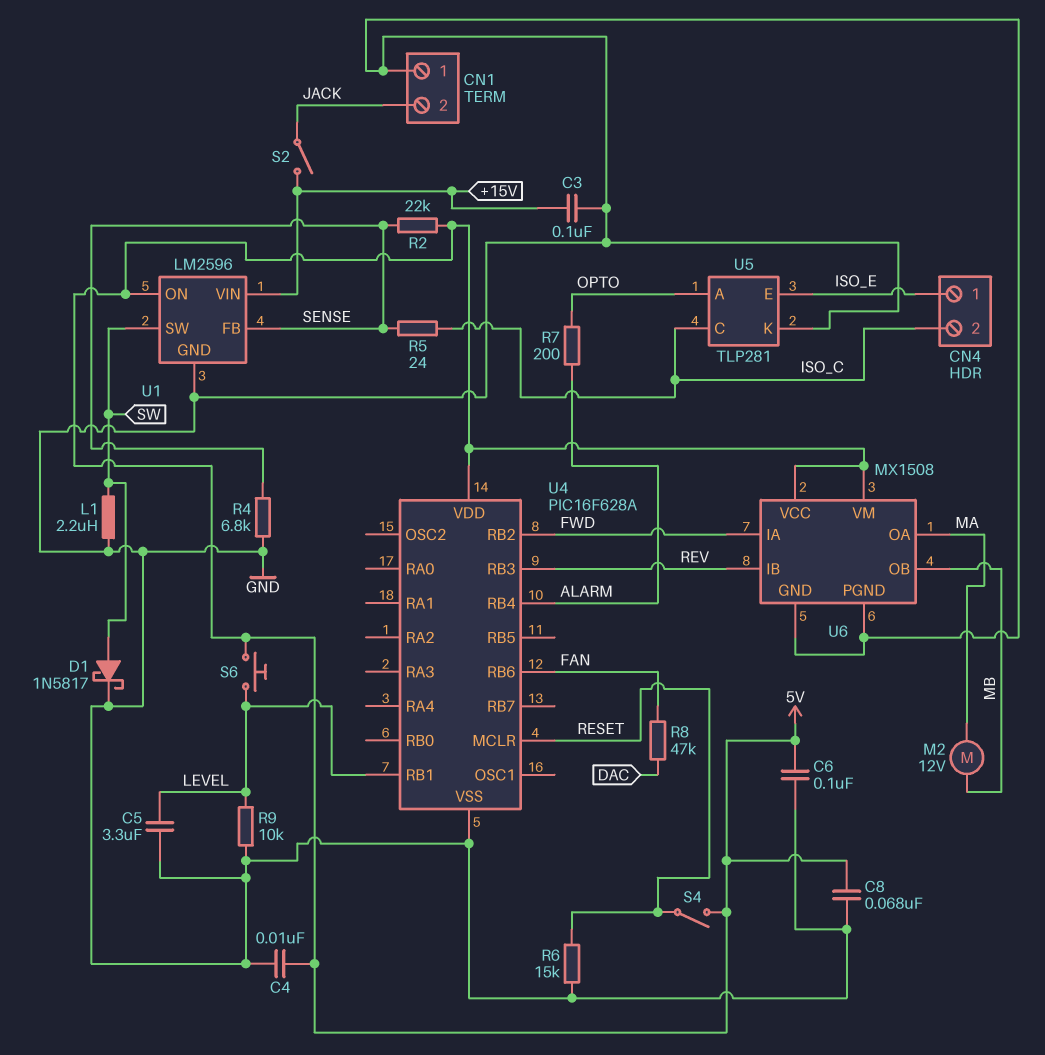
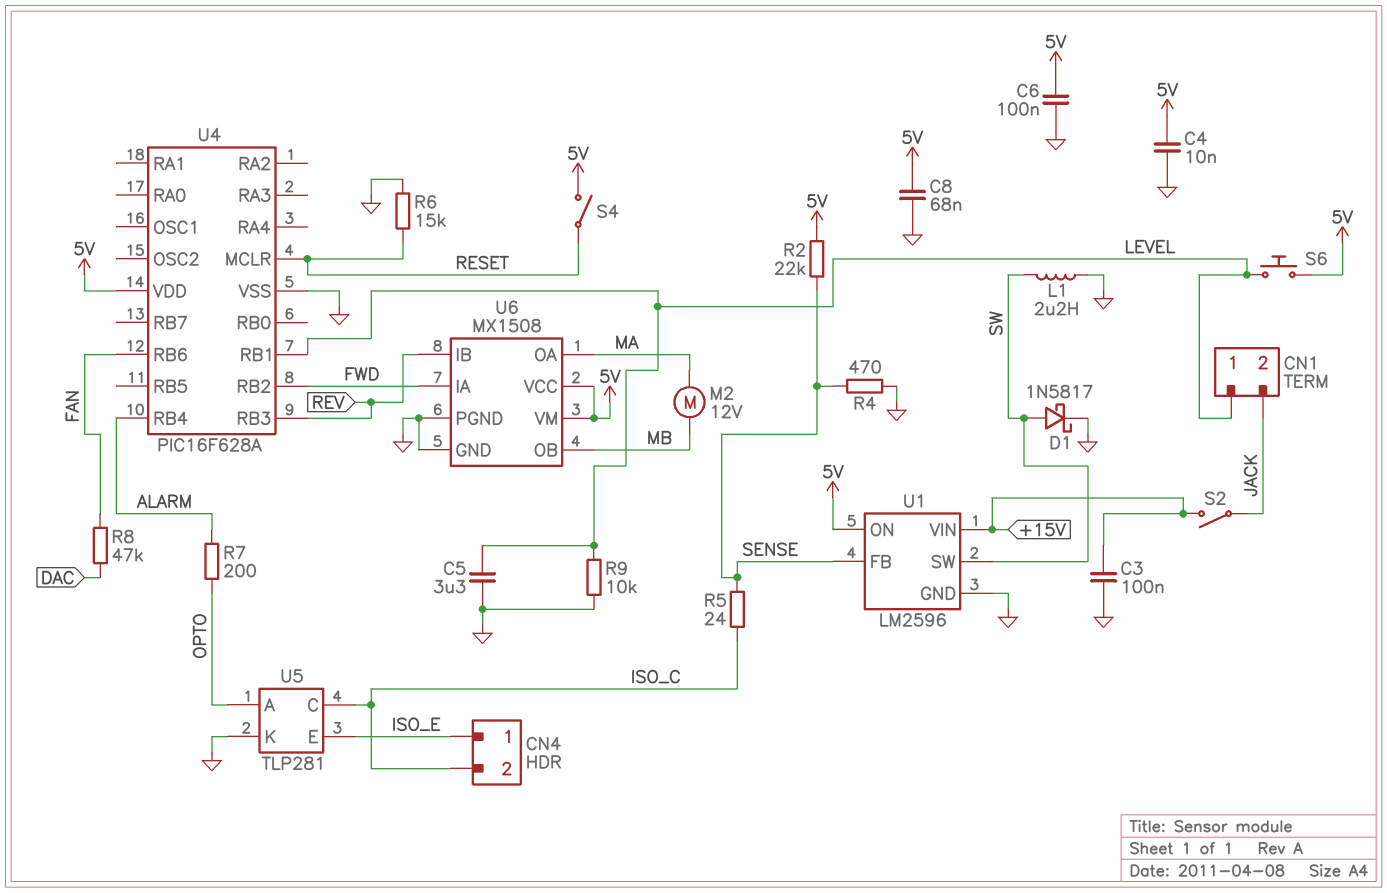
CN1 pin 1: GND -> LEVEL
R4: 6.8k (GND, SENSE) -> 470 (GND, SENSE)

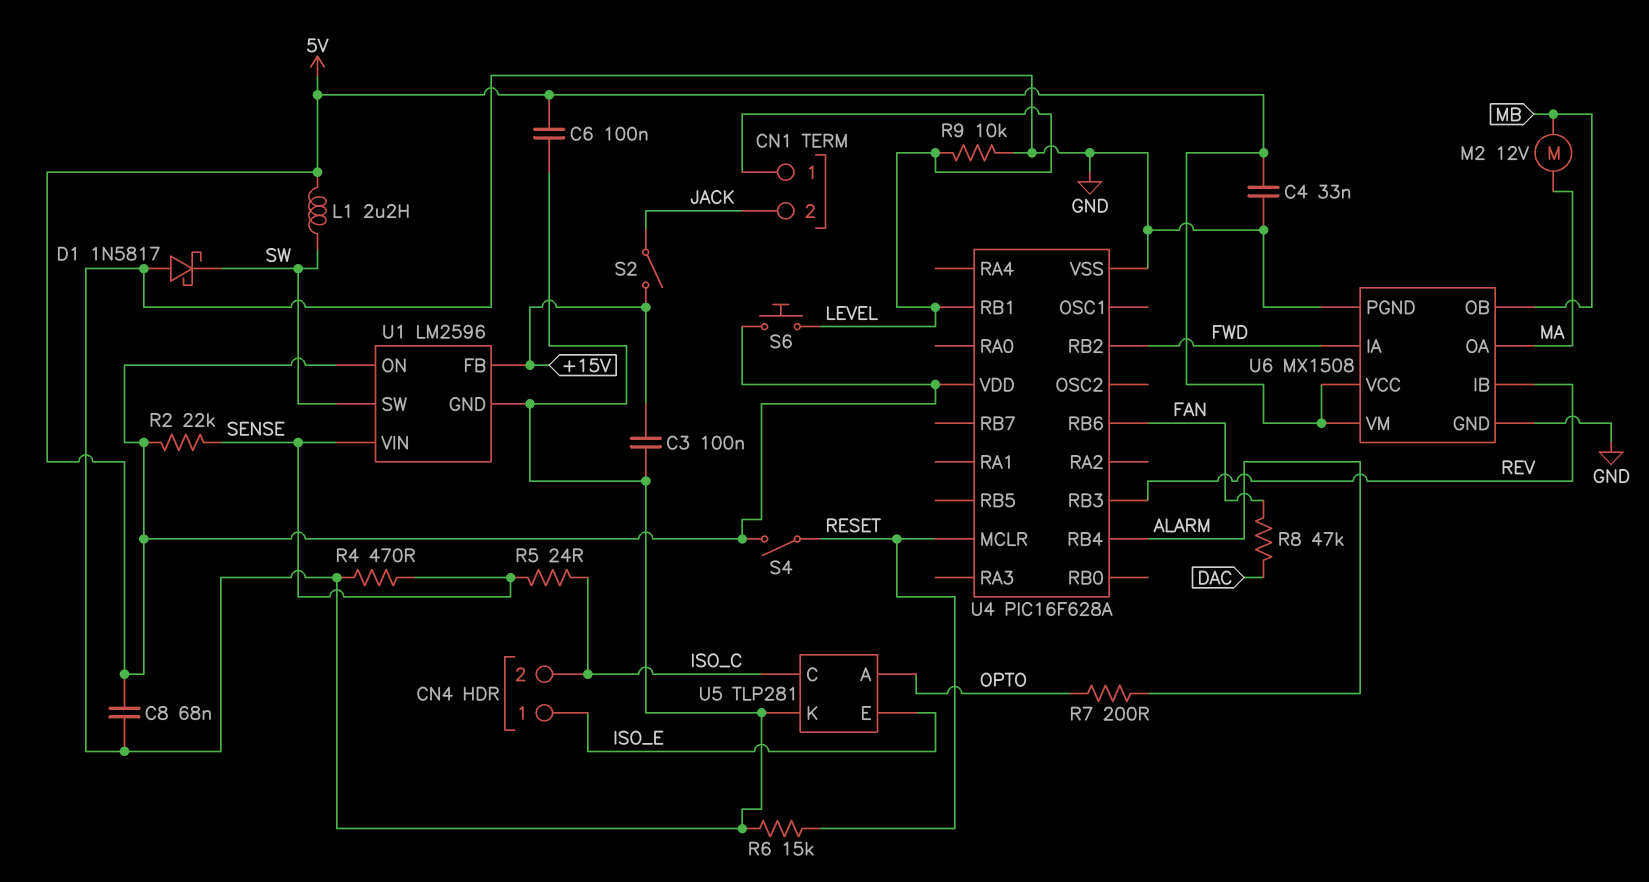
C4: 10nF (5V, GND) -> 33nF (5V, GND)
C5: 3.3uF (GND, LEVEL) -> none
D1: schottky 1N5817 (A SW, K GND) -> schottky 1N5817 (A GND, K SW)
L1: 2.2uH (GND, SW) -> 2.2uH (5V, SW)
U1 pin FB: SENSE -> +15V
U1 pin VIN: +15V -> SENSE

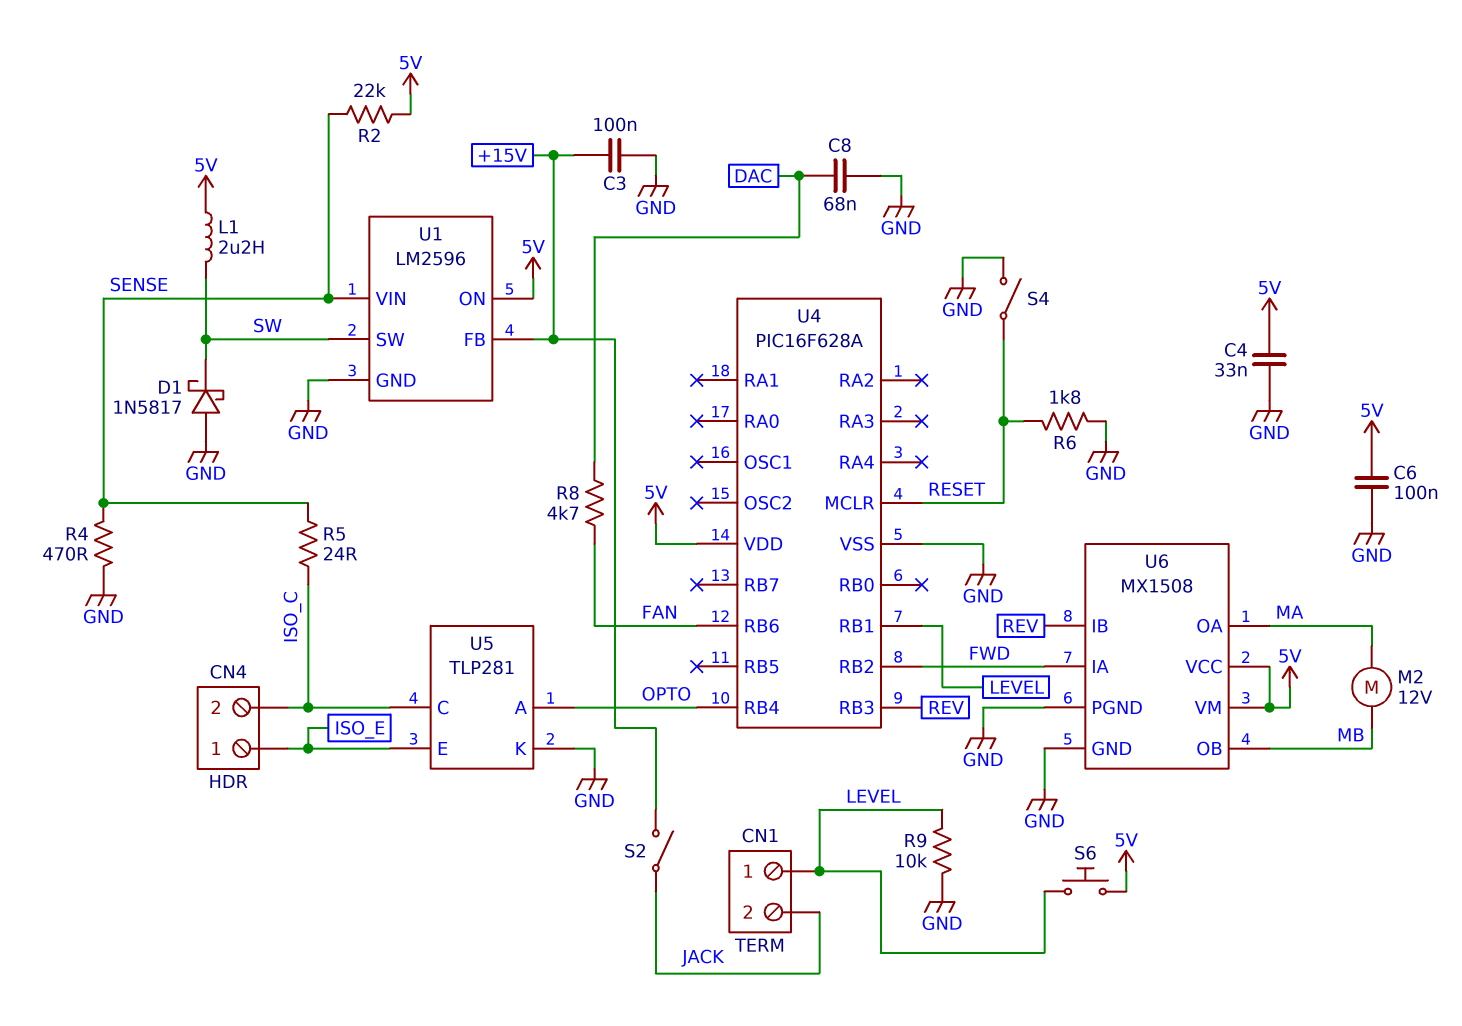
C8: 68nF (5V, GND) -> 68nF (DAC, GND)
R6: 15k (GND, RESET) -> 1.8k (GND, RESET)
R7: 200 (ALARM, OPTO) -> none
R8: 47k (DAC, FAN) -> 4.7k (DAC, FAN)
S4: switch (5V, RESET) -> switch (GND, RESET)
U4 pin RB4: ALARM -> OPTO

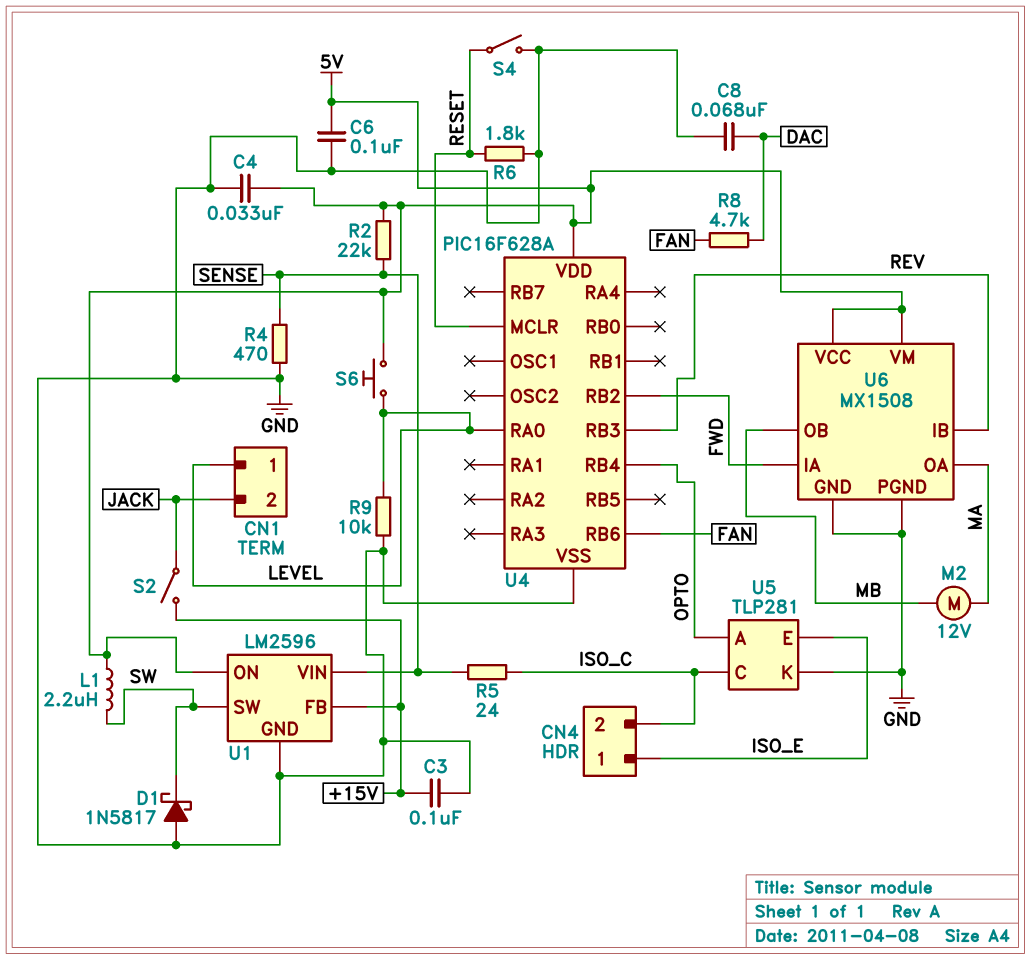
U4 pin RA0: none -> LEVEL
U4 pin RB1: LEVEL -> none

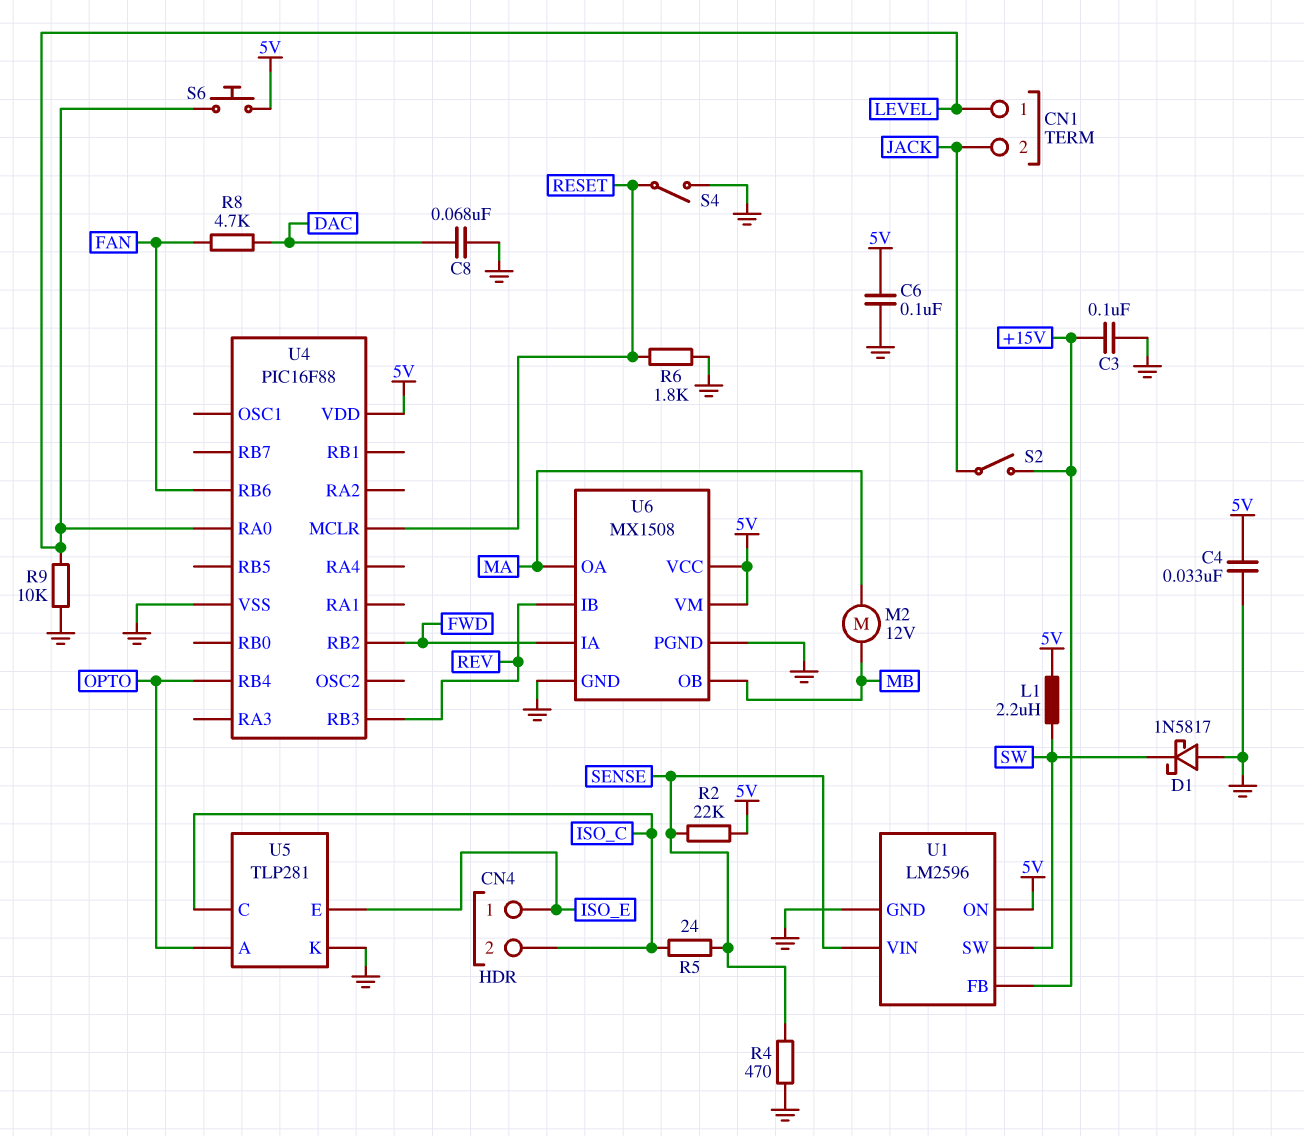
U4: PIC16F628A -> PIC16F88

